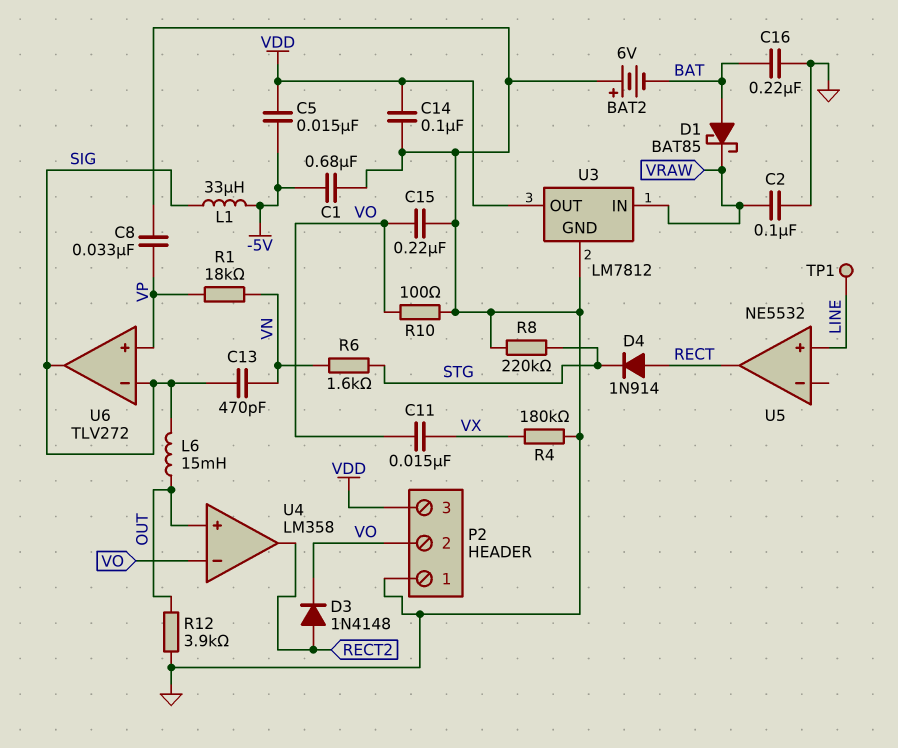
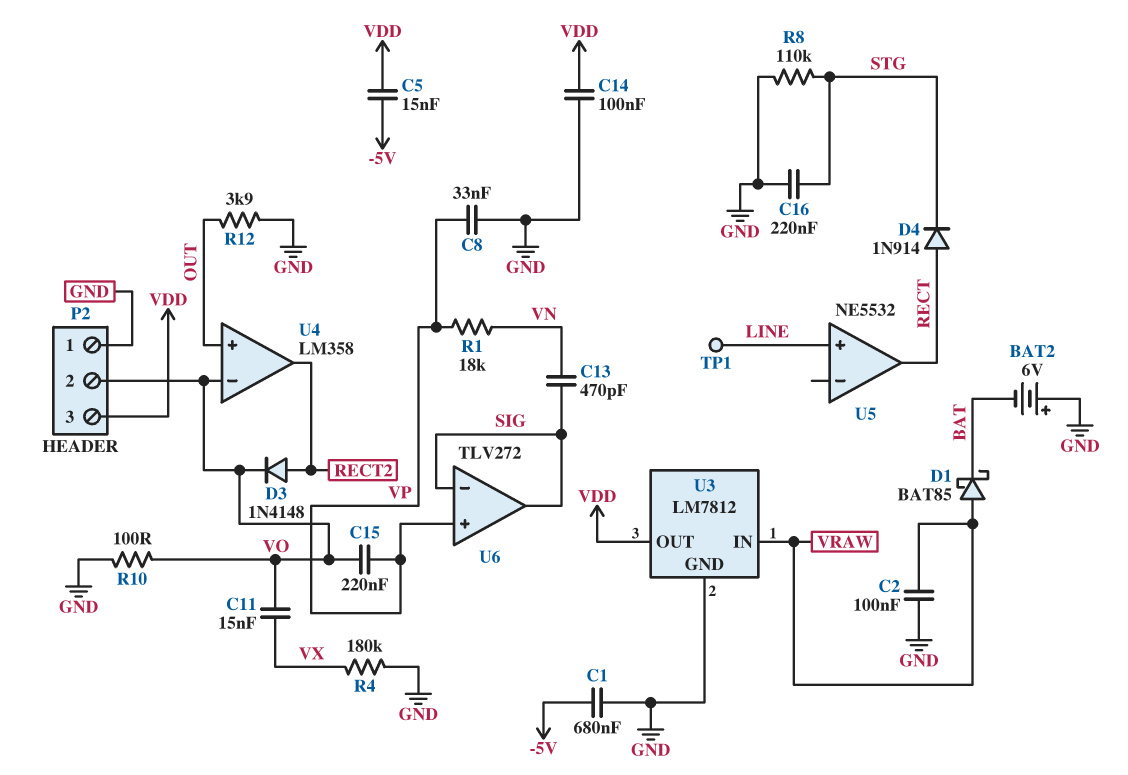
C15: 220nF (GND, VO) -> 220nF (VO, VP)
C16: 220nF (BAT, GND) -> 220nF (GND, STG)
D1: schottky BAT85 (A BAT, K VRAW) -> schottky BAT85 (A VRAW, K BAT)
L1: 33uH (-5V, SIG) -> none
L6: 15mH (OUT, SIG) -> none
R6: 1.6k (STG, VN) -> none
R8: 220k (GND, STG) -> 110k (GND, STG)

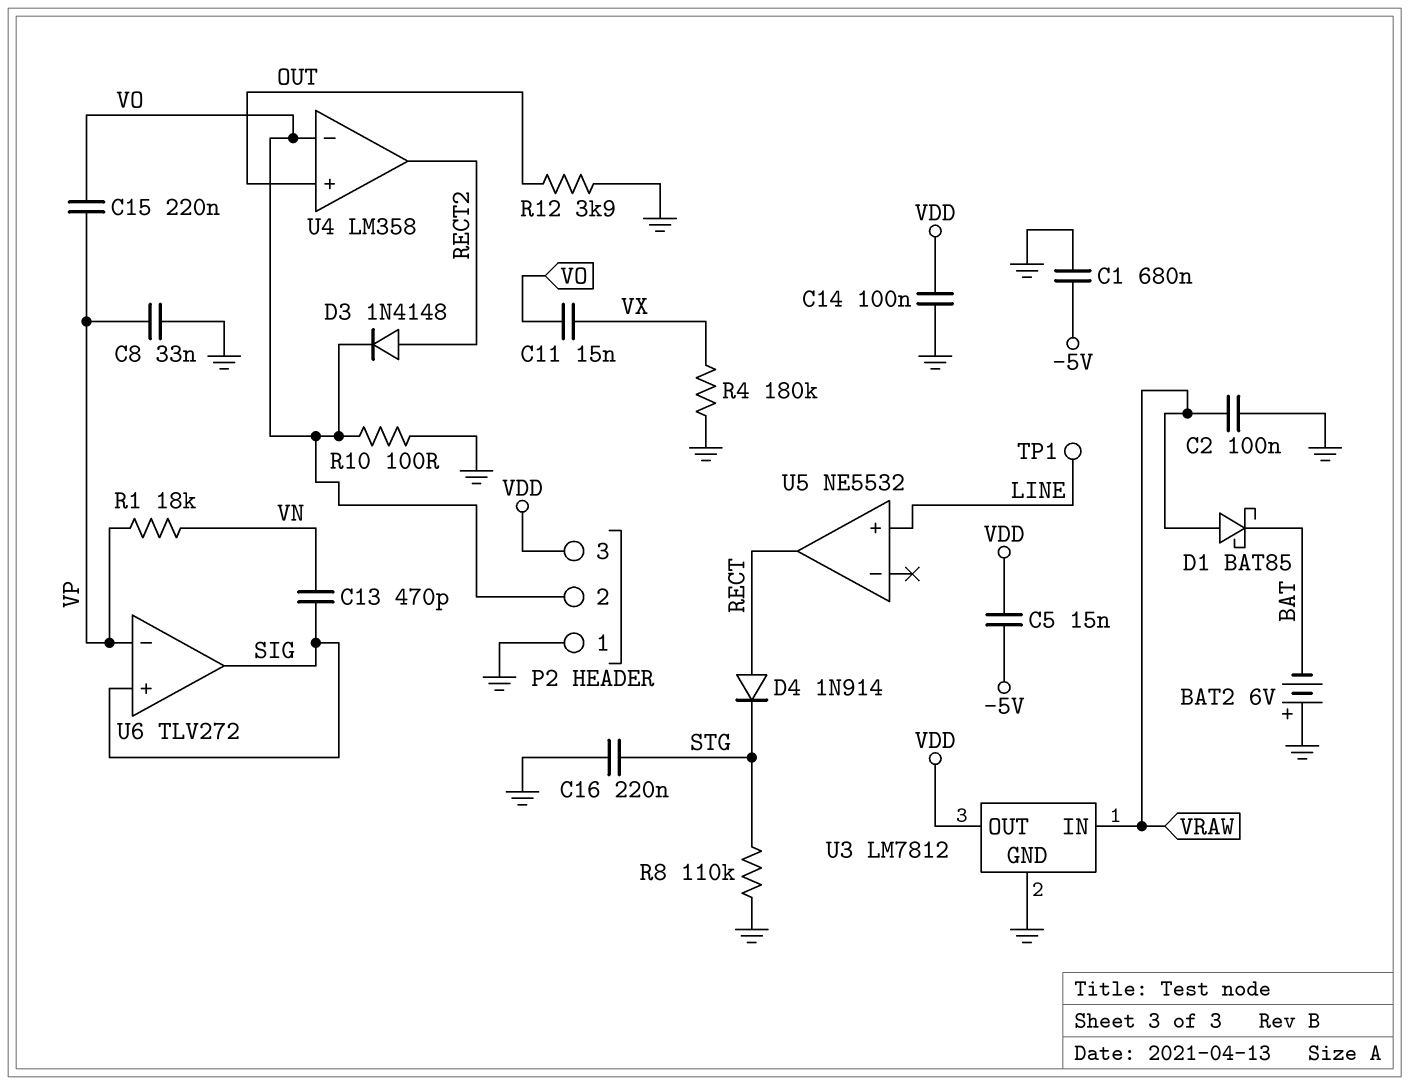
U6 pin in+: VP -> SIG
U6 pin in-: SIG -> VP

